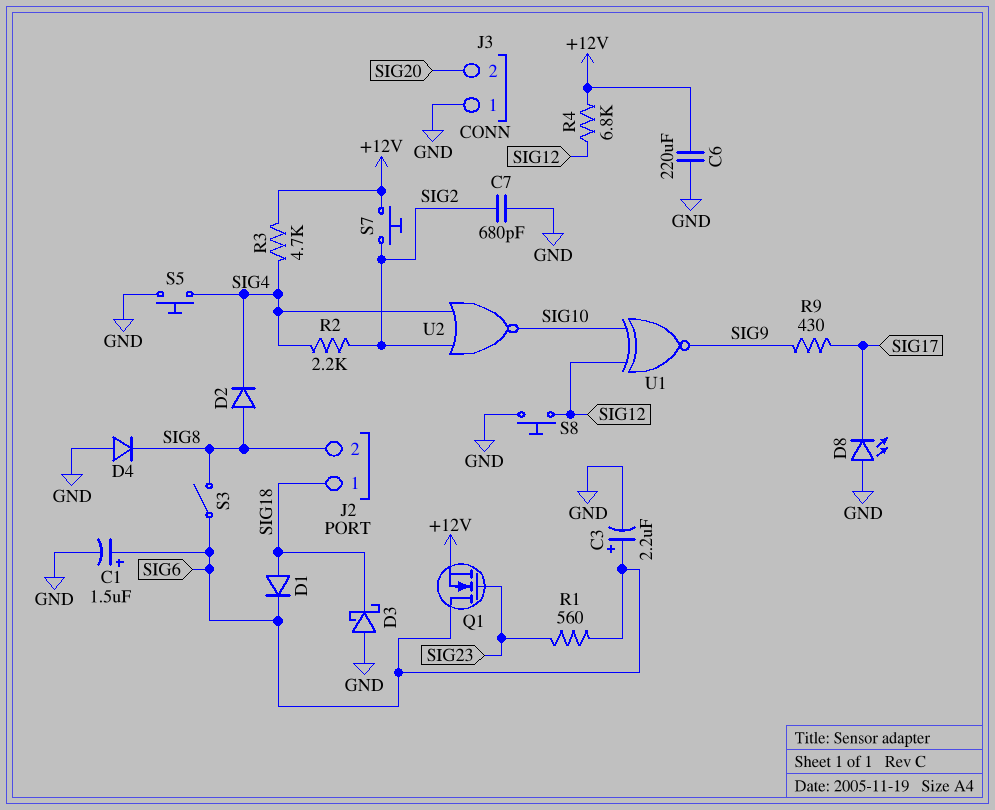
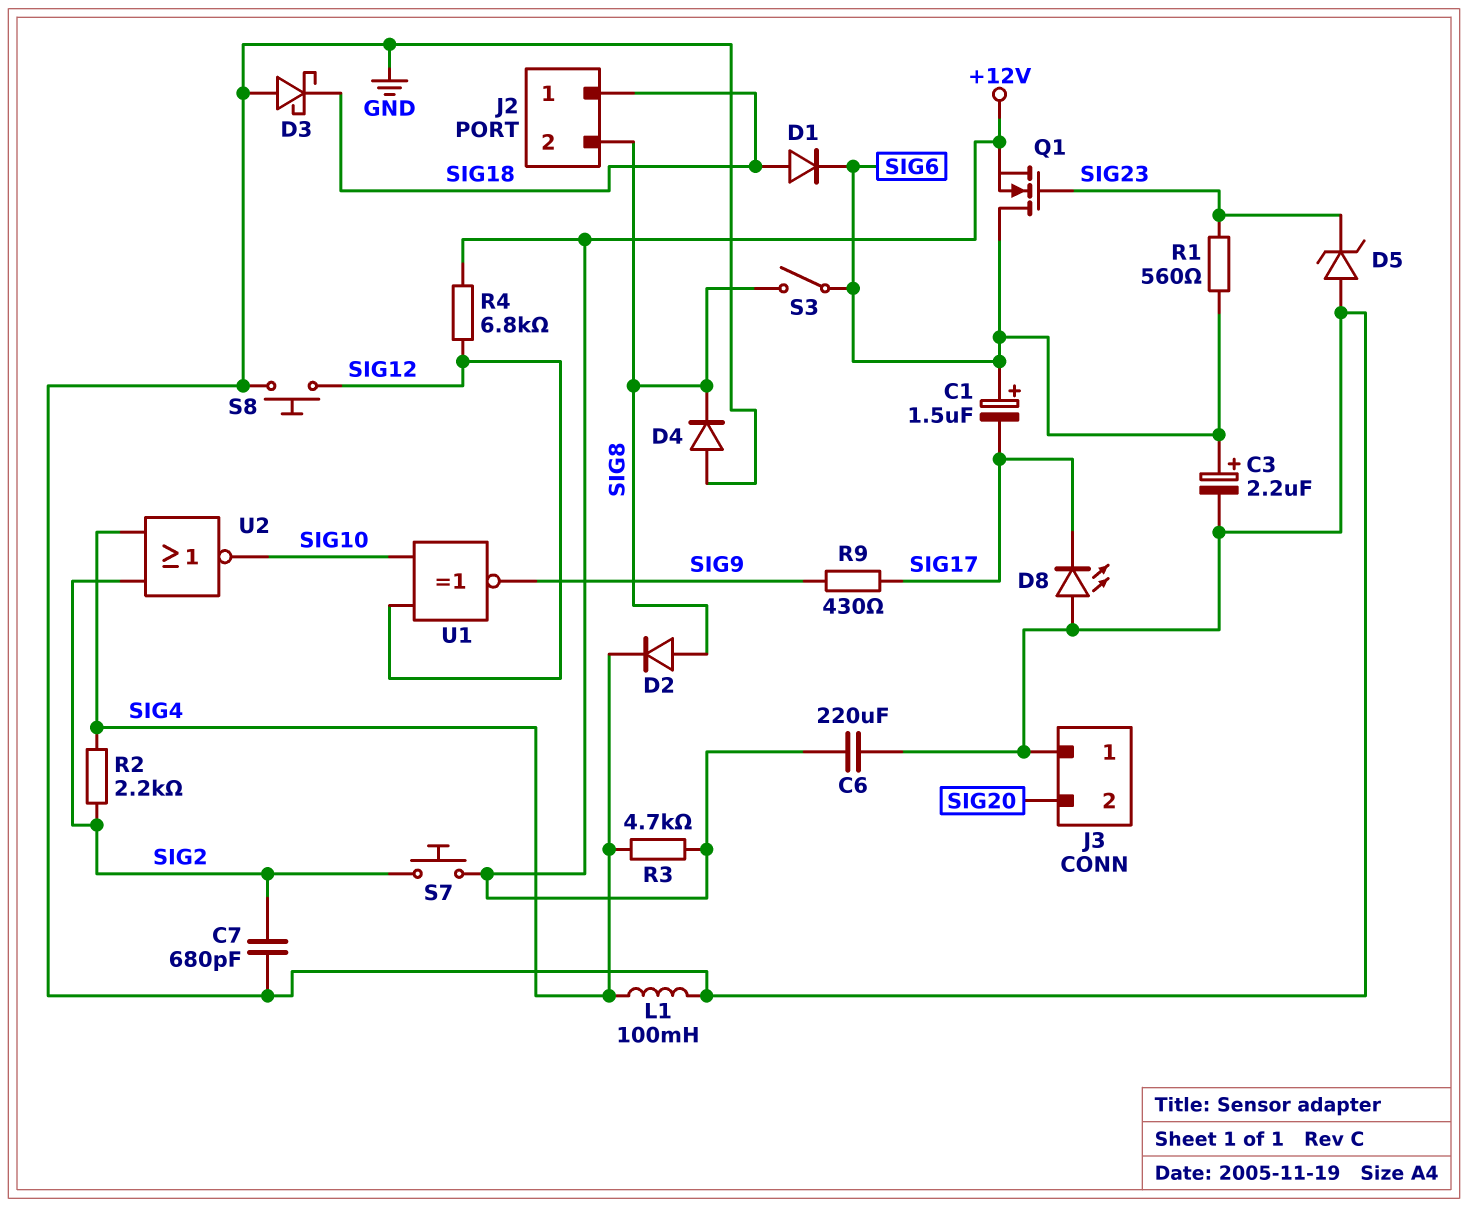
C1: 1.5uF (plus SIG6, minus GND) -> 1.5uF (plus SIG6, minus SIG17)
D5: none -> zener (A GND, K SIG23)
L1: none -> 100mH (GND, SIG4)
S5: button (GND, SIG4) -> none

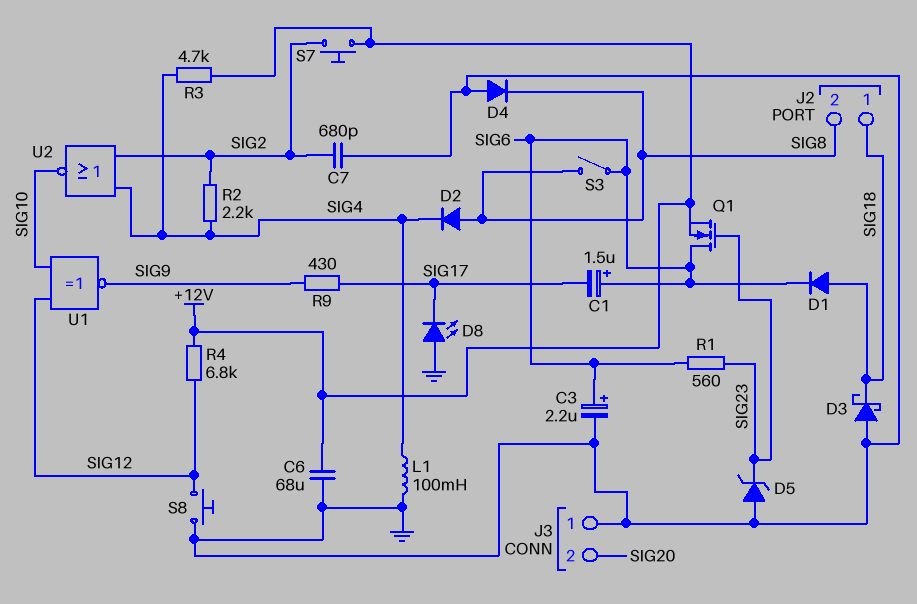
C6: 220uF (+12V, GND) -> 68uF (+12V, GND)

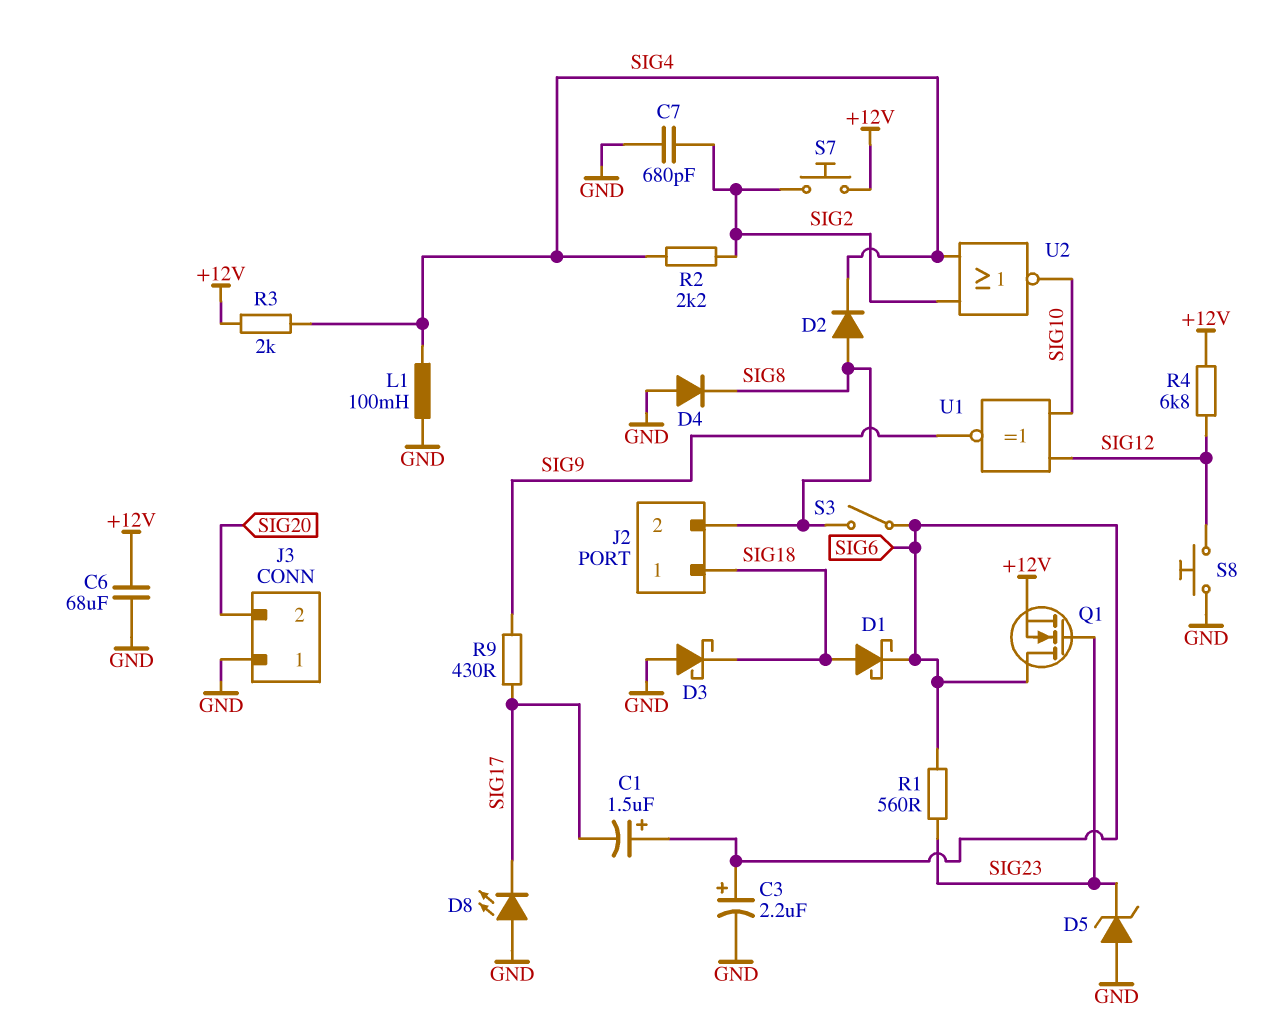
D1: diode (A SIG18, K SIG6) -> schottky (A SIG18, K SIG6)
R3: 4.7k (+12V, SIG4) -> 2k (+12V, SIG4)

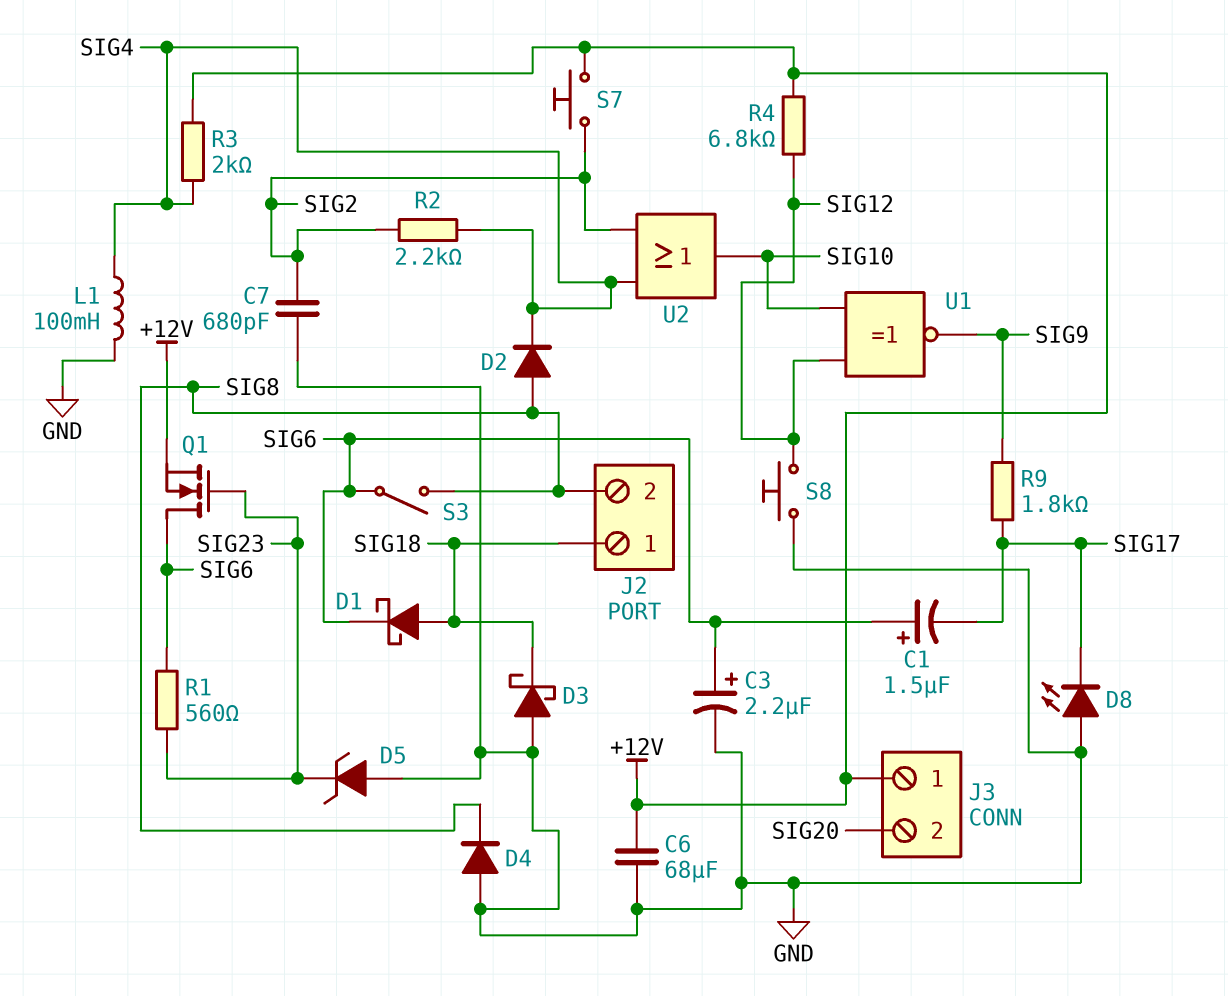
J3 pin 1: GND -> +12V
R9: 430 (SIG9, SIG17) -> 1.8k (SIG9, SIG17)
U2: NOR (in SIG2, in SIG4, out SIG10) -> OR (in SIG2, in SIG4, out SIG10)

